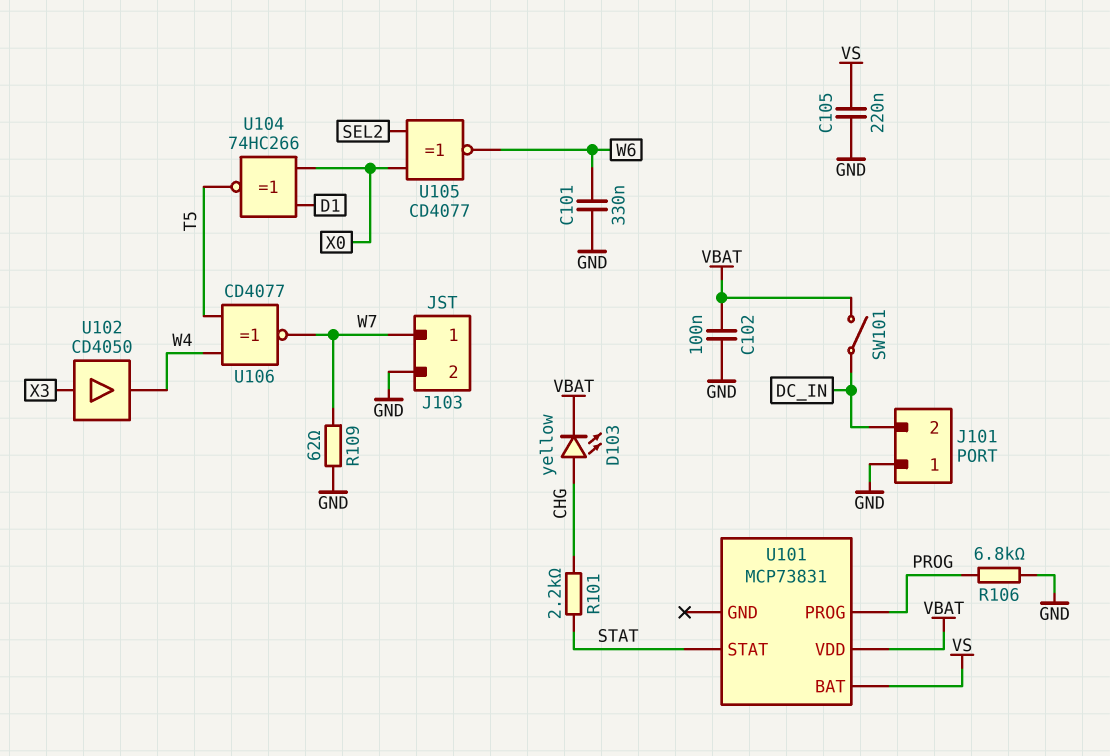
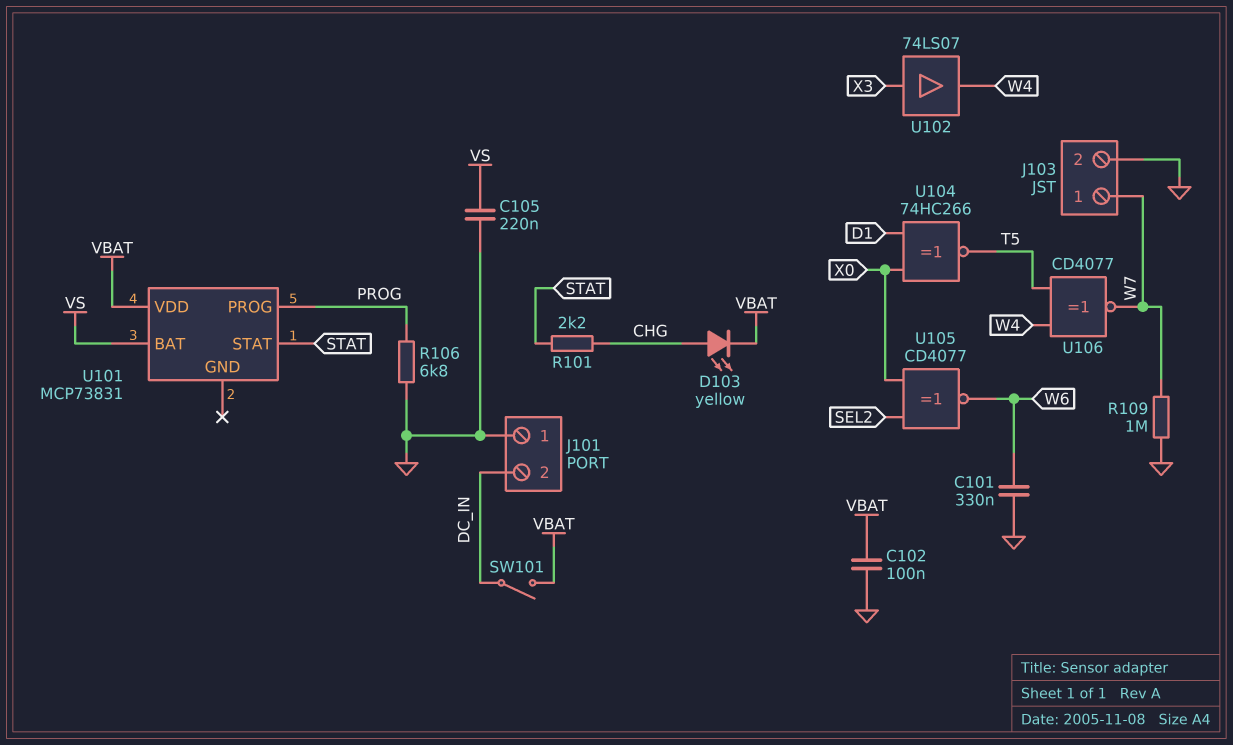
R109: 62 (GND, W7) -> 1M (GND, W7)
U102: buffer CD4050 (in X3, out W4) -> buffer 74LS07 (in X3, out W4)

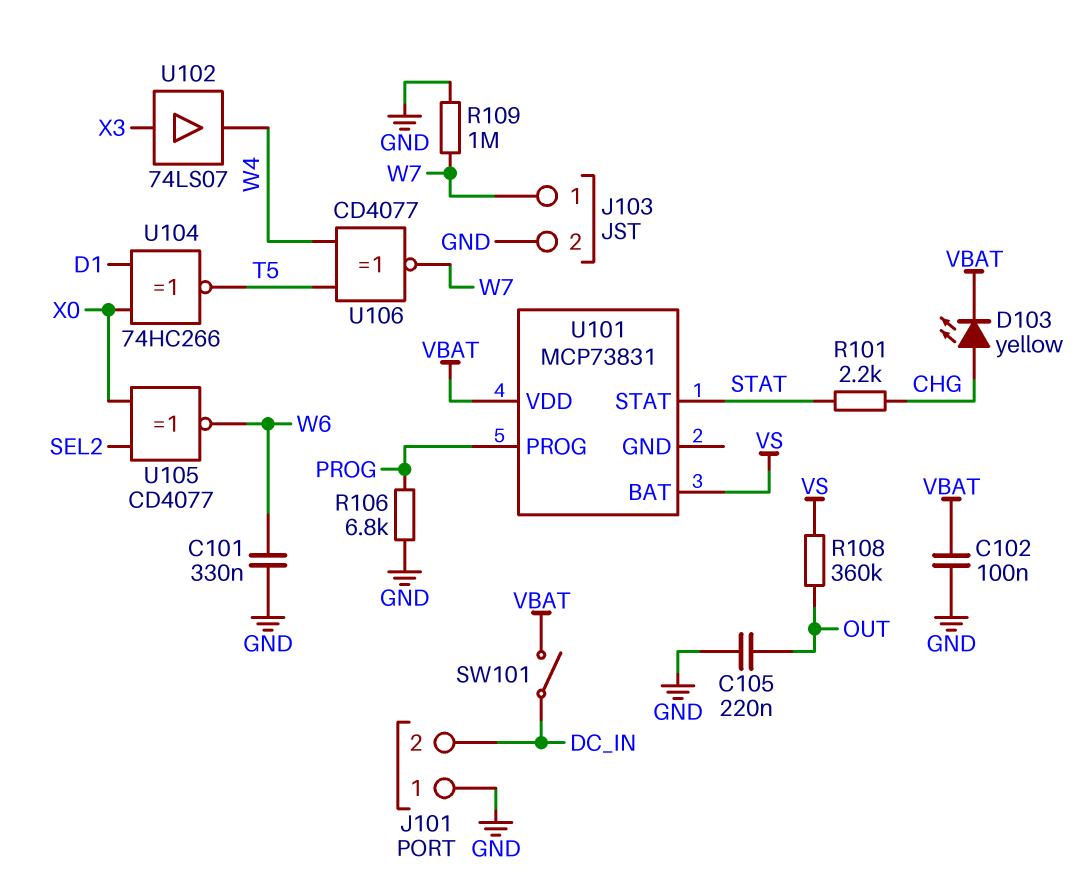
C105: 220nF (GND, VS) -> 220nF (GND, OUT)
R108: none -> 360k (OUT, VS)

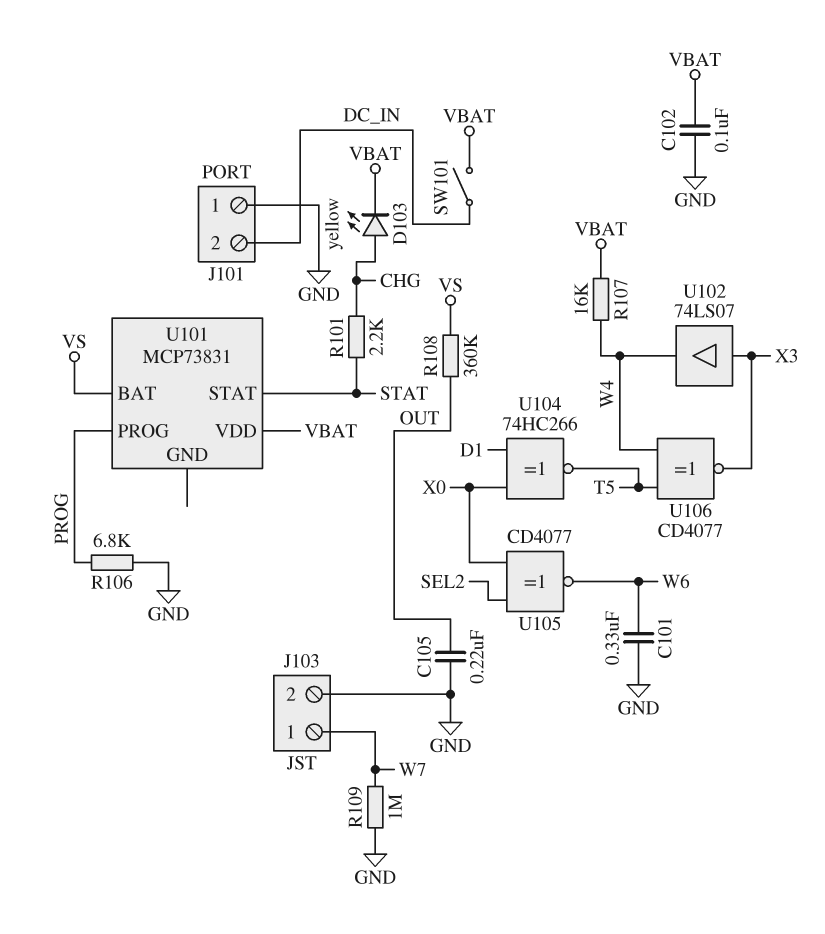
R107: none -> 16k (VBAT, W4)
U106: XNOR CD4077 (in T5, in W4, out W7) -> XNOR CD4077 (in T5, in W4, out X3)

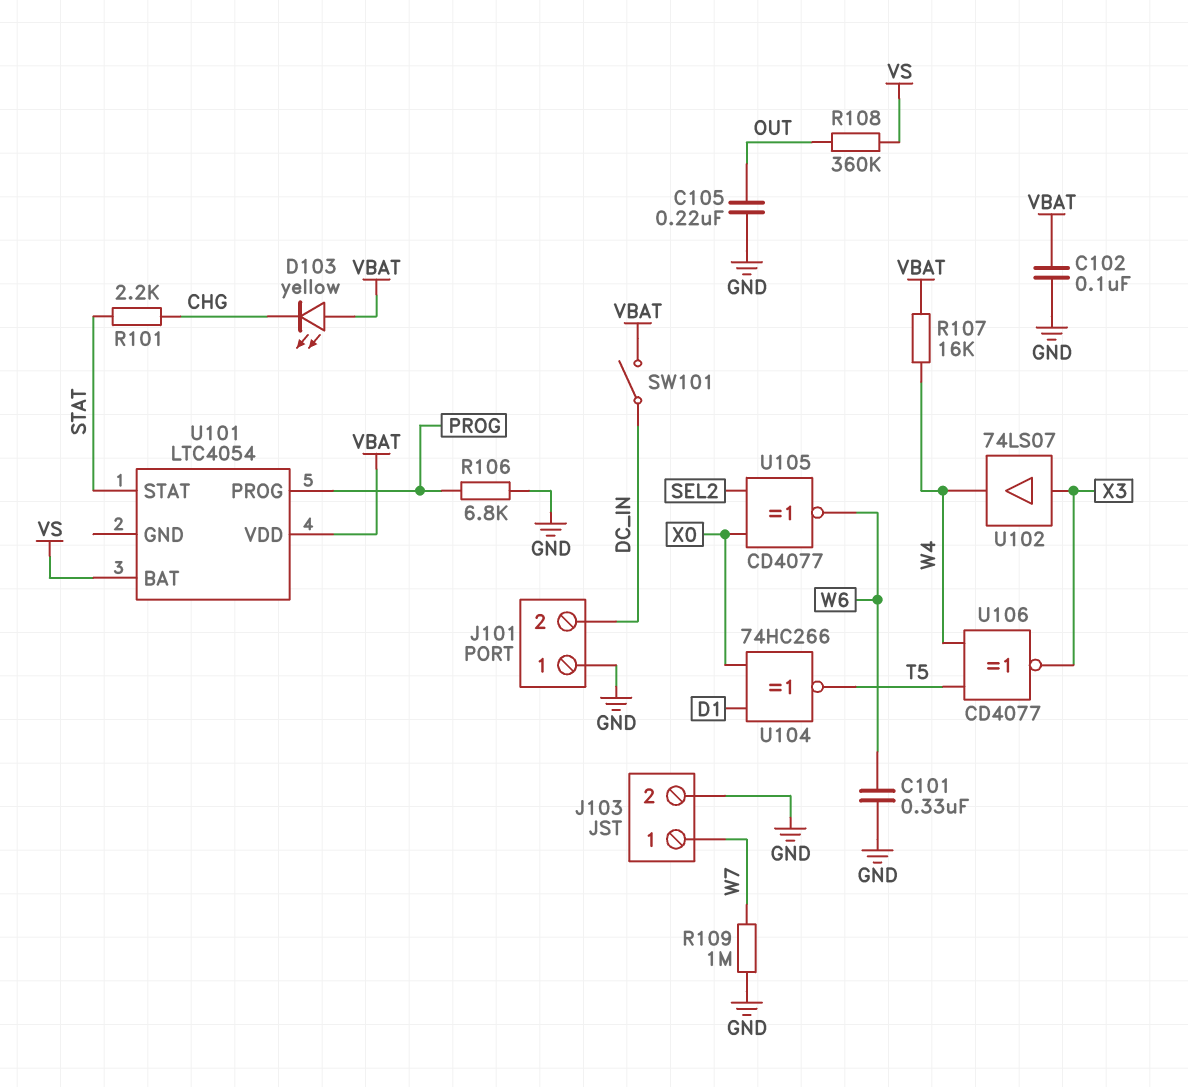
D103: LED yellow (A CHG, K VBAT) -> LED yellow (A VBAT, K CHG)
U101: MCP73831 -> LTC4054

